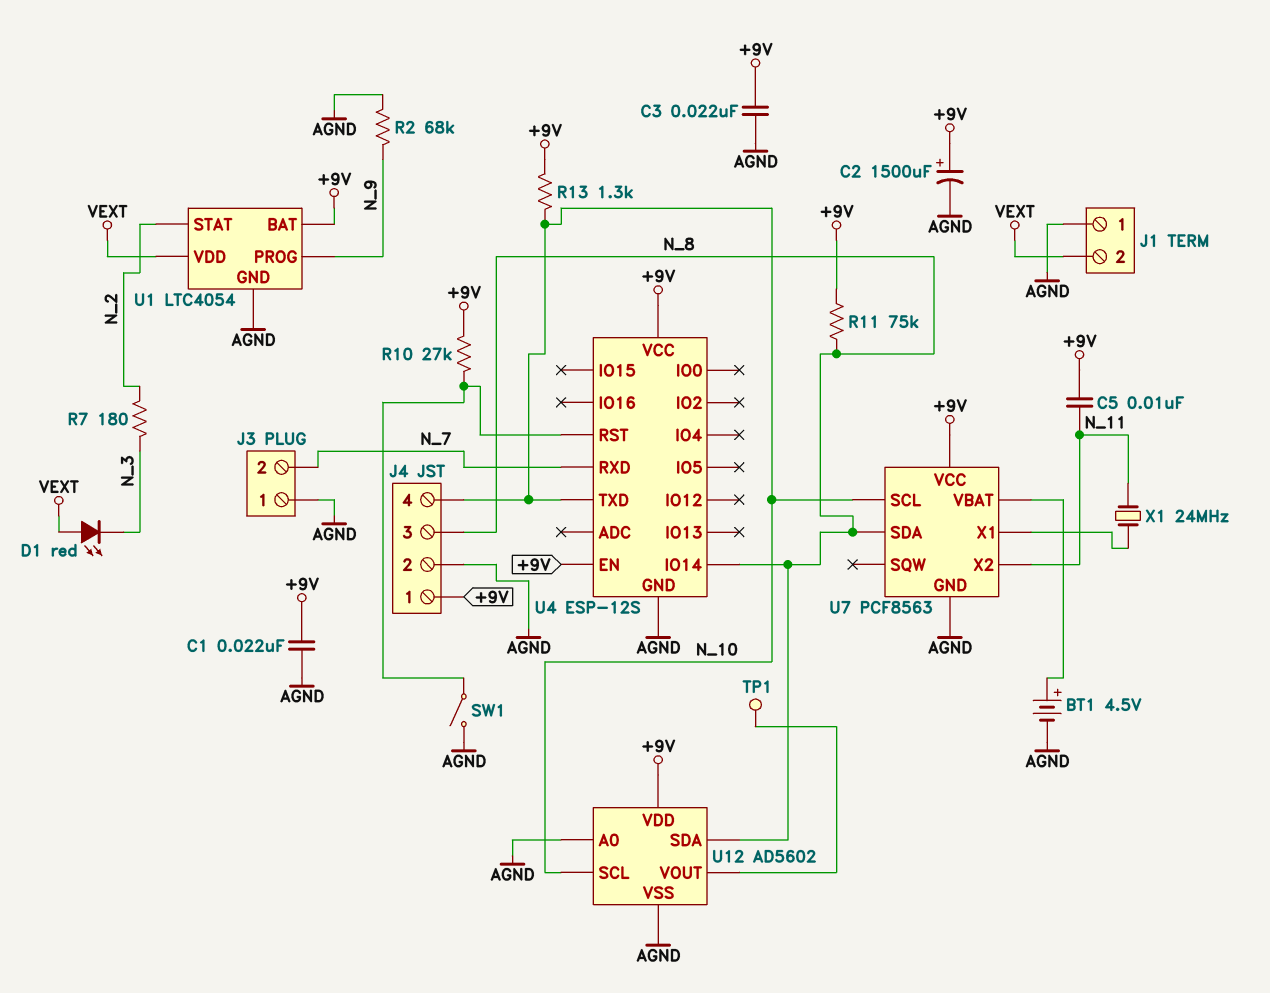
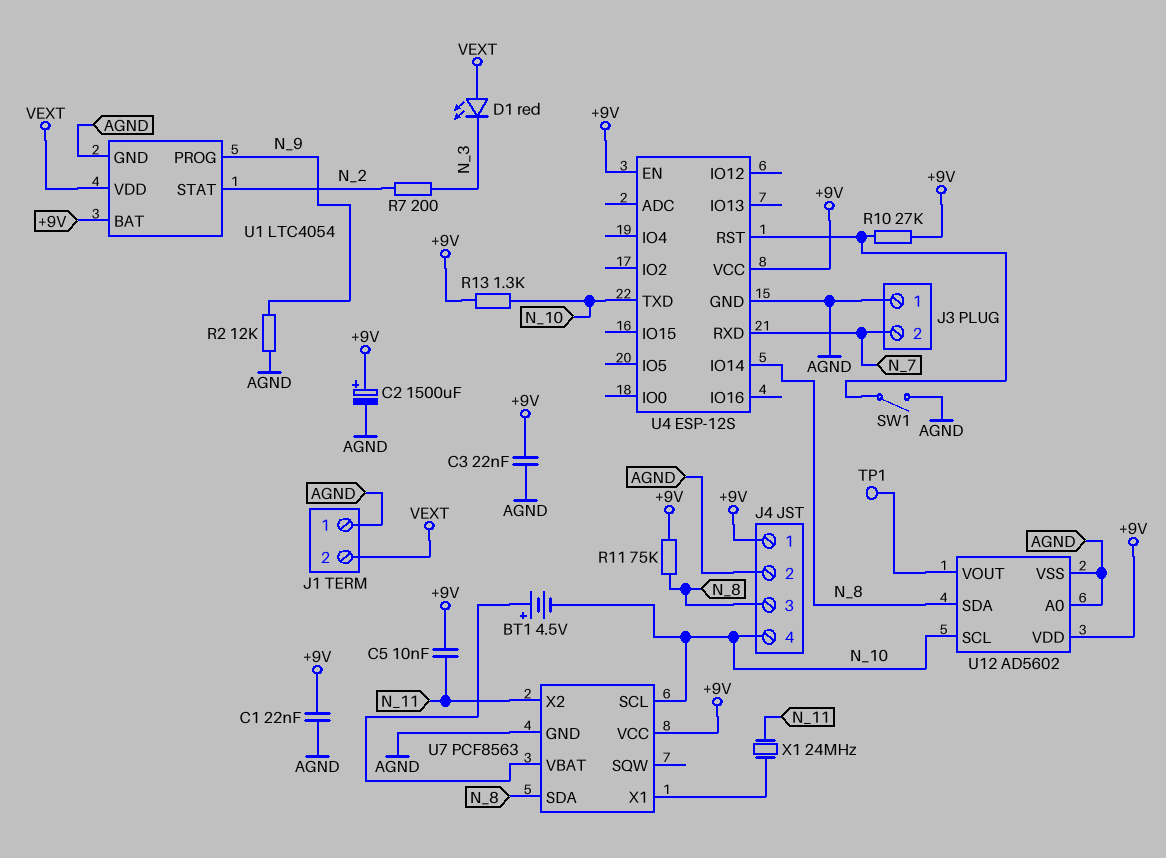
BT1: 4.5V (plus U7/VBAT, minus AGND) -> 4.5V (plus U7/VBAT, minus N_10)
R2: 68k (AGND, N_9) -> 12k (AGND, N_9)
R7: 180 (N_2, N_3) -> 200 (N_2, N_3)

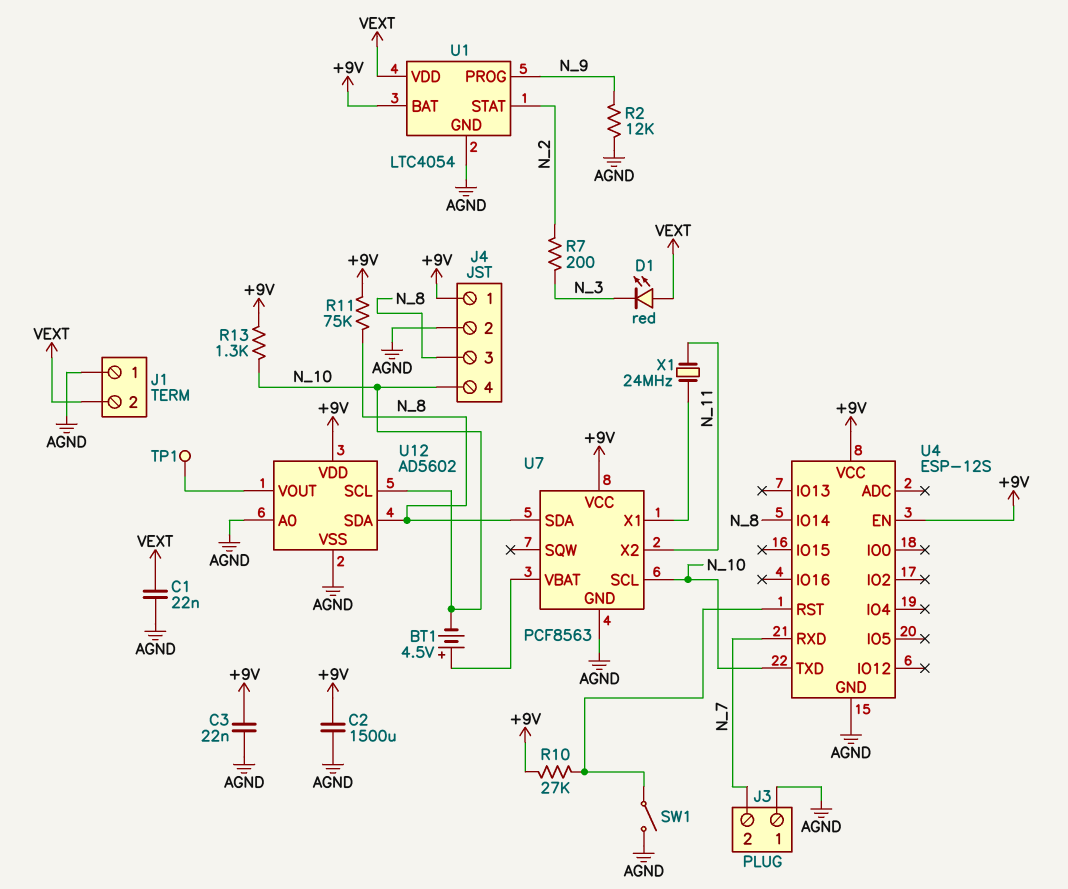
C1: 22nF (+9V, AGND) -> 22nF (AGND, VEXT)
C2: 1500uF (plus +9V, minus AGND) -> 1500uF (+9V, AGND)
C5: 10nF (+9V, N_11) -> none

